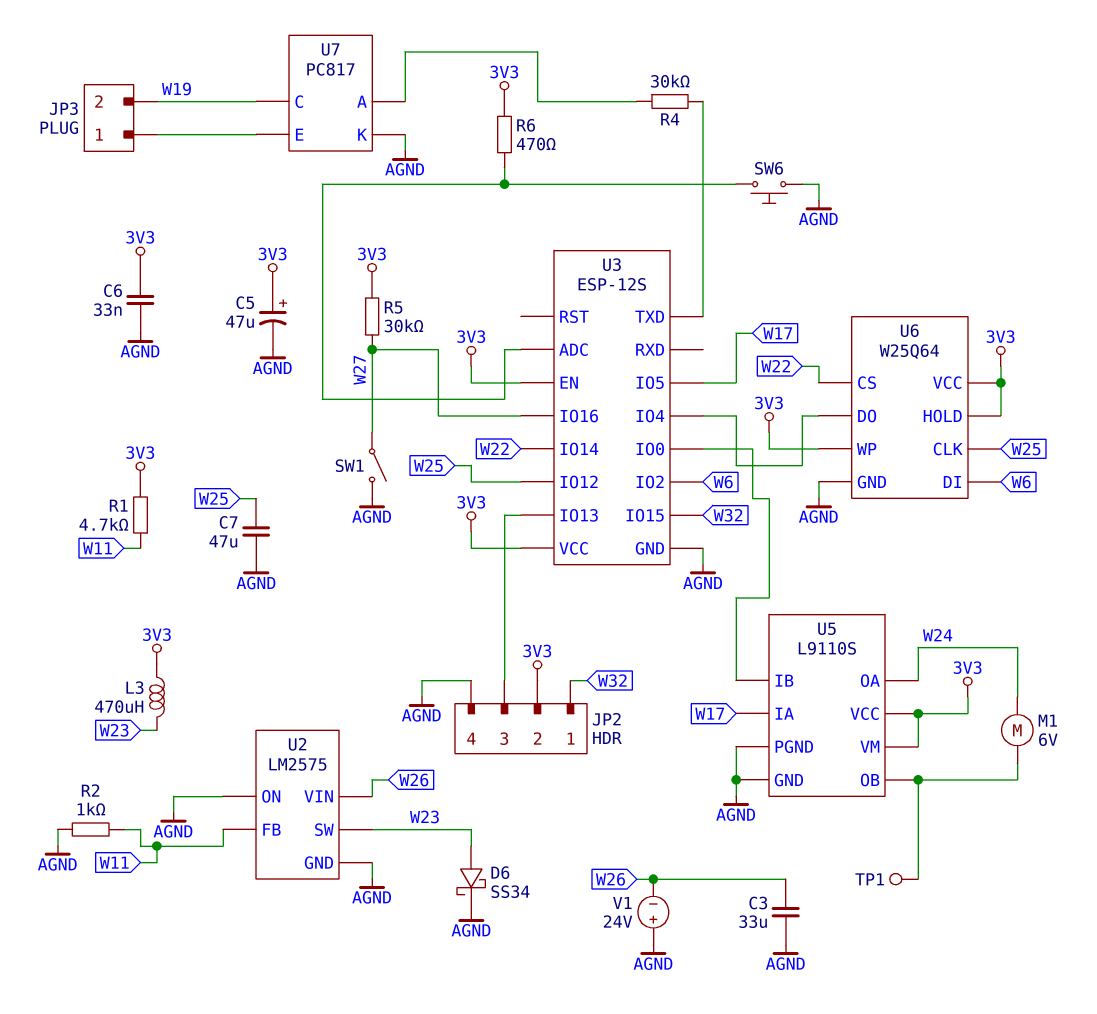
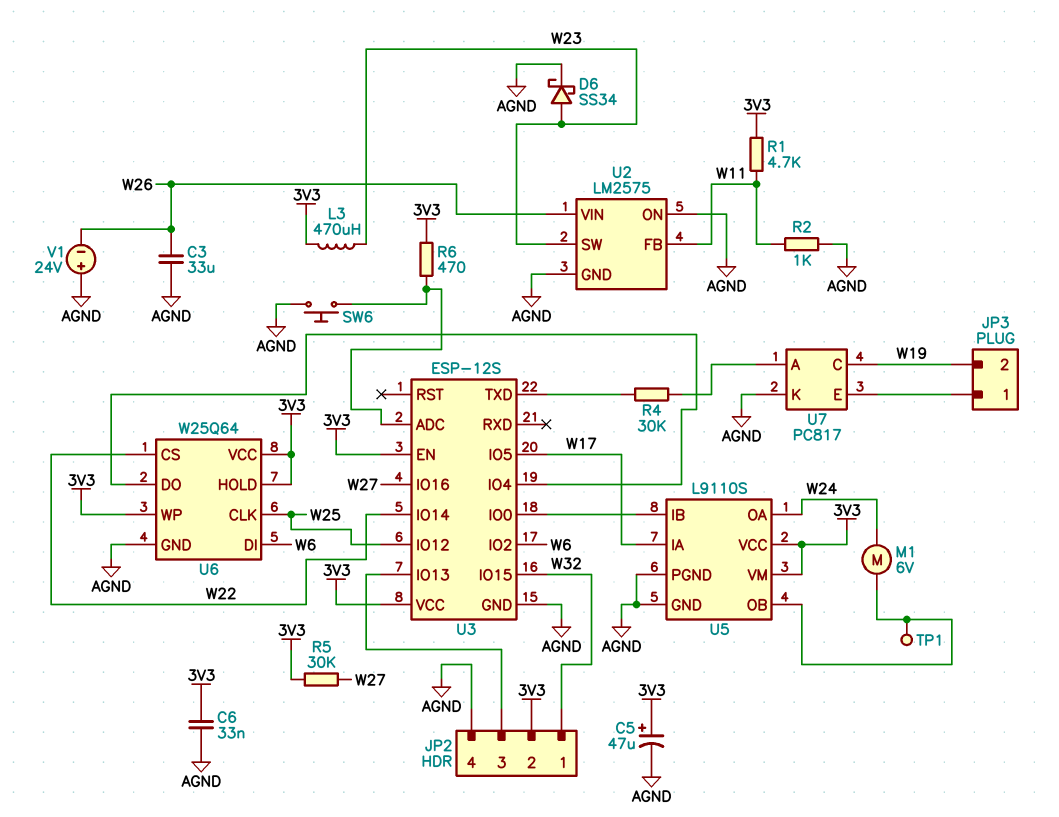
C7: 47uF (AGND, W25) -> none
SW1: switch (AGND, W27) -> none

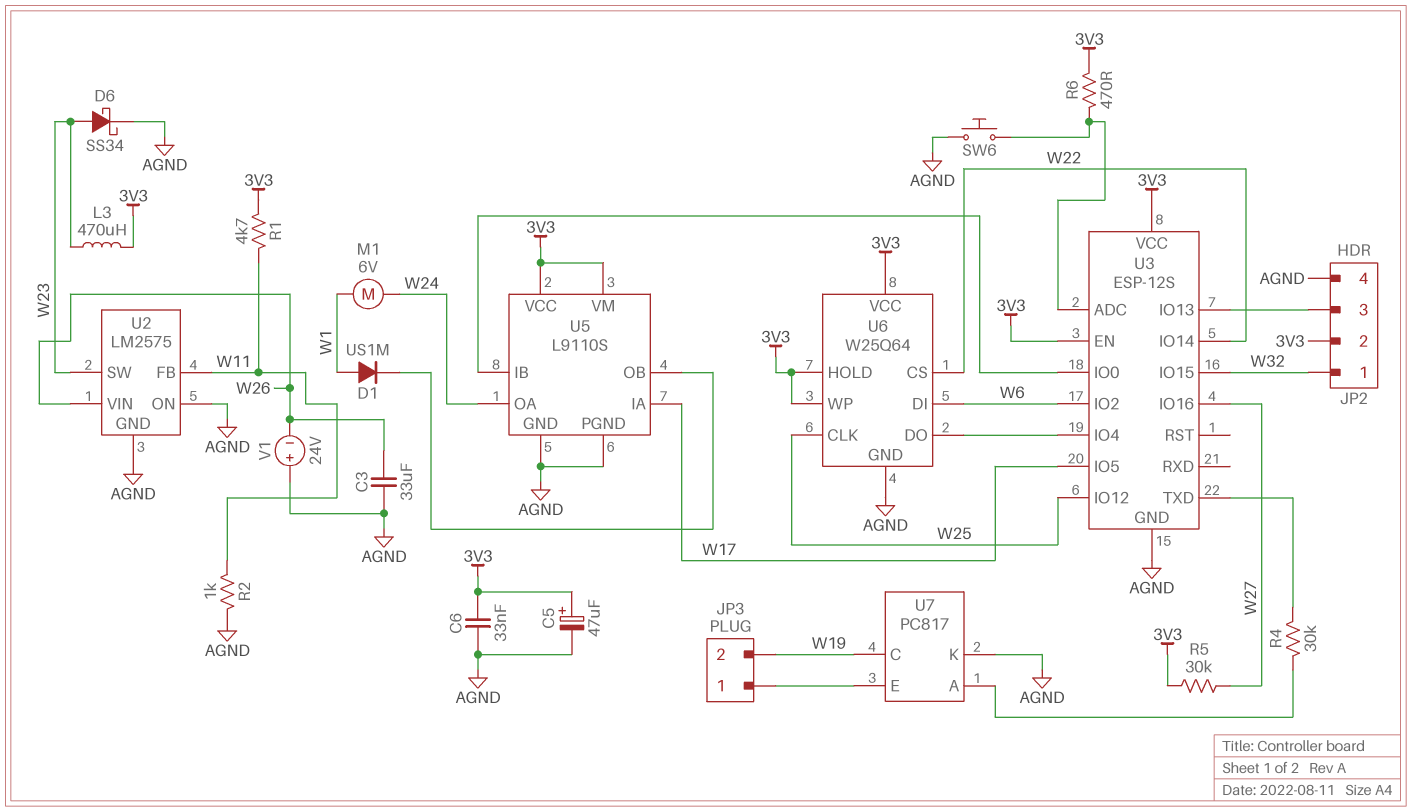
D1: none -> diode US1M (A W1, K U5/OB)
M1: motor 6V (U5/OB, W24) -> motor 6V (W1, W24)
TP1: test point (U5/OB) -> none

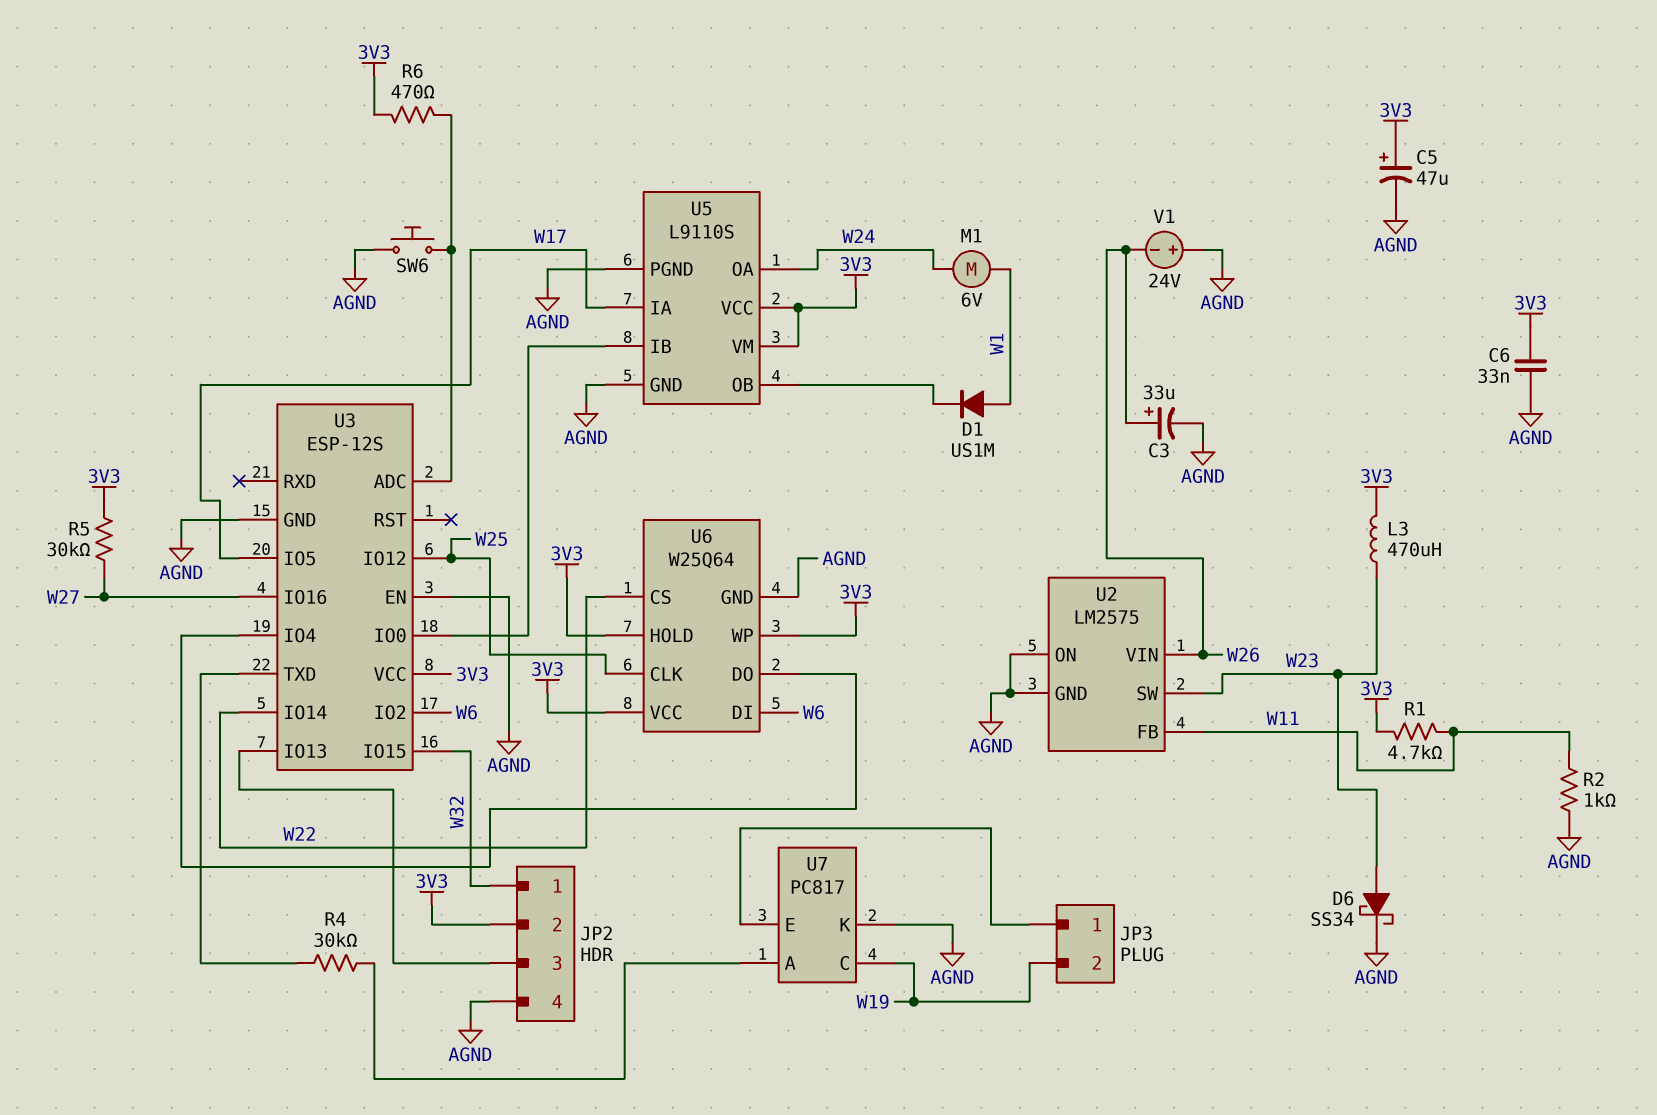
C3: 33uF (AGND, W26) -> 33uF (plus W26, minus AGND)
U3 pin EN: 3V3 -> AGND

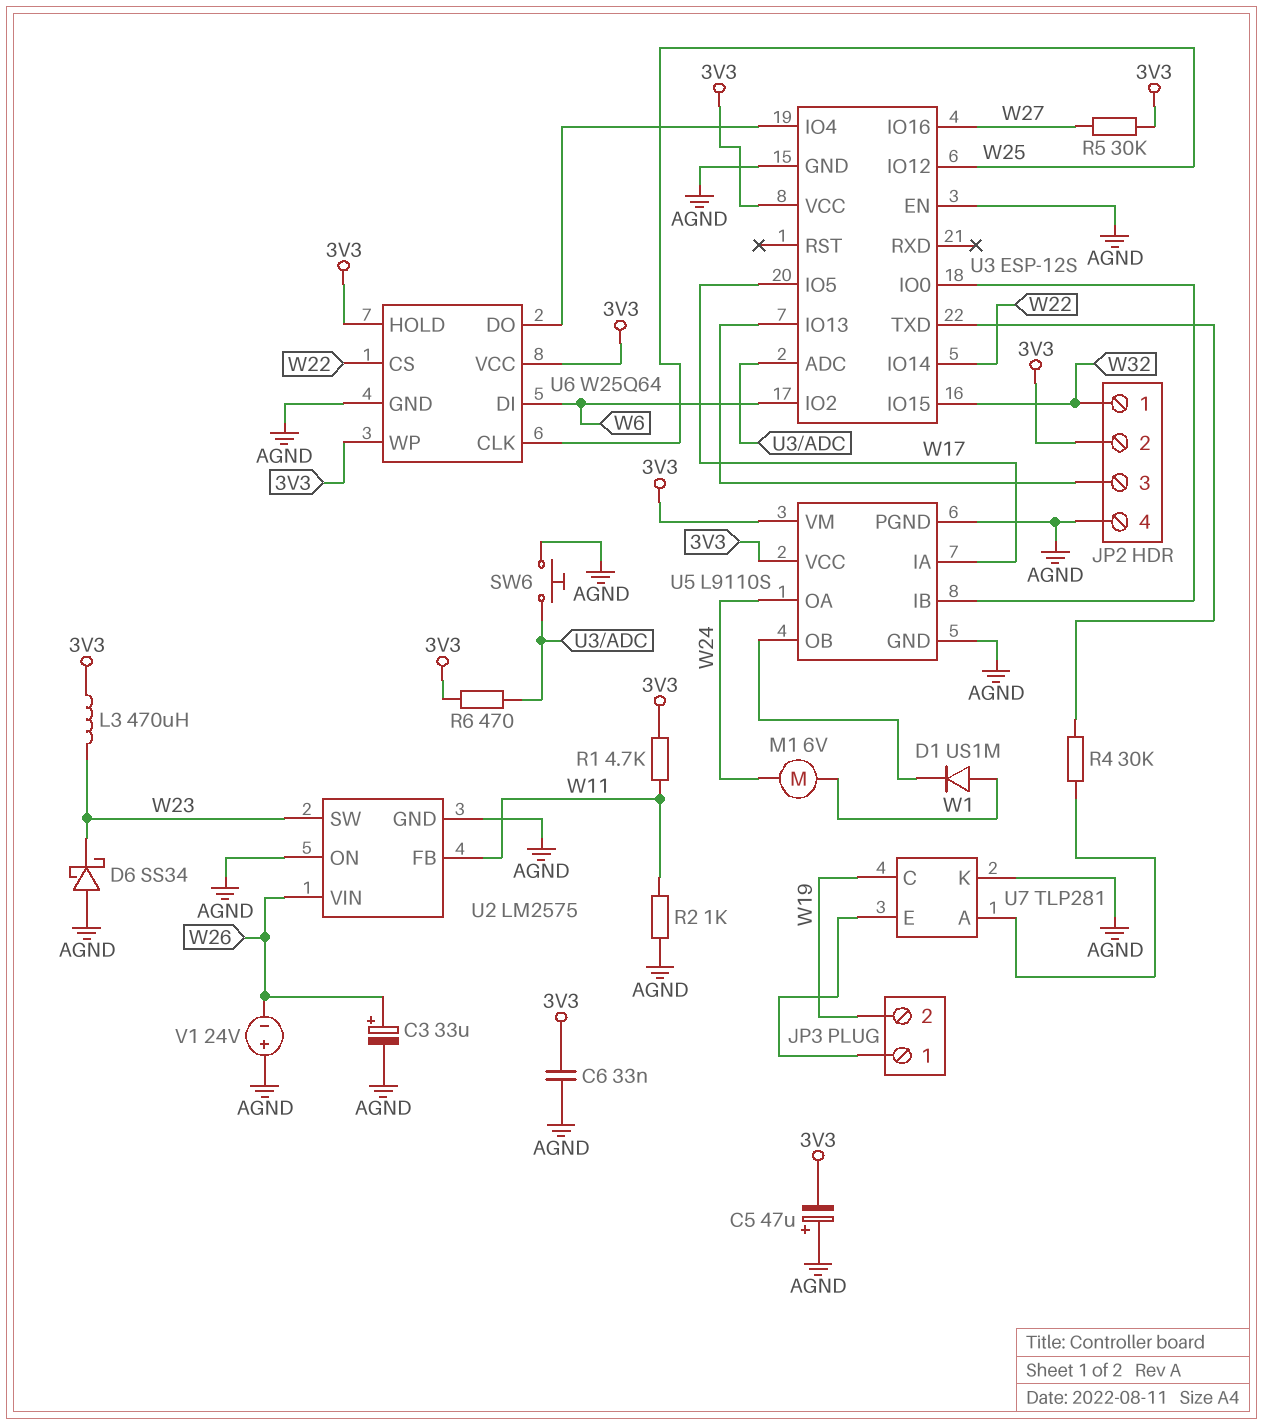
C5: 47uF (plus 3V3, minus AGND) -> 47uF (plus AGND, minus 3V3)
D6: schottky SS34 (A W23, K AGND) -> schottky SS34 (A AGND, K W23)
U7: PC817 -> TLP281

